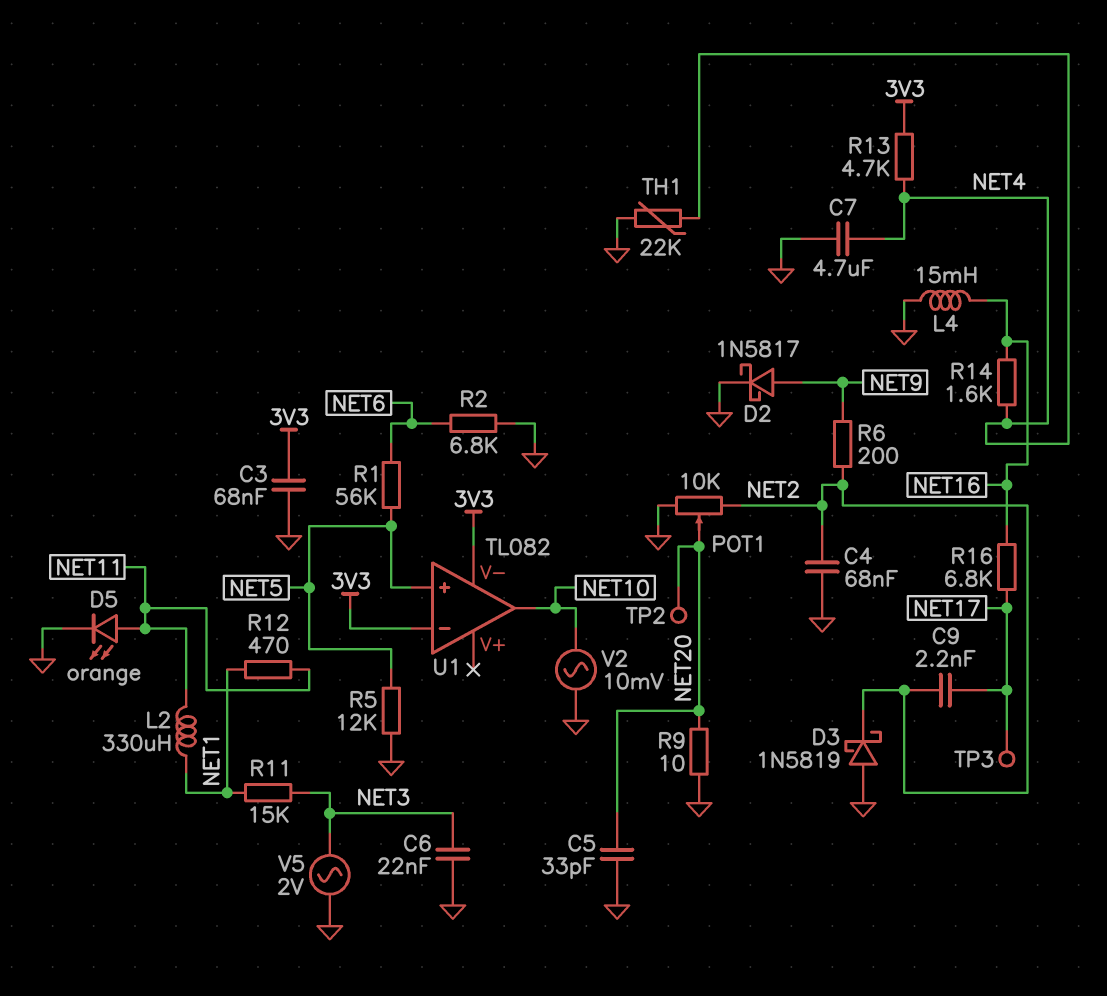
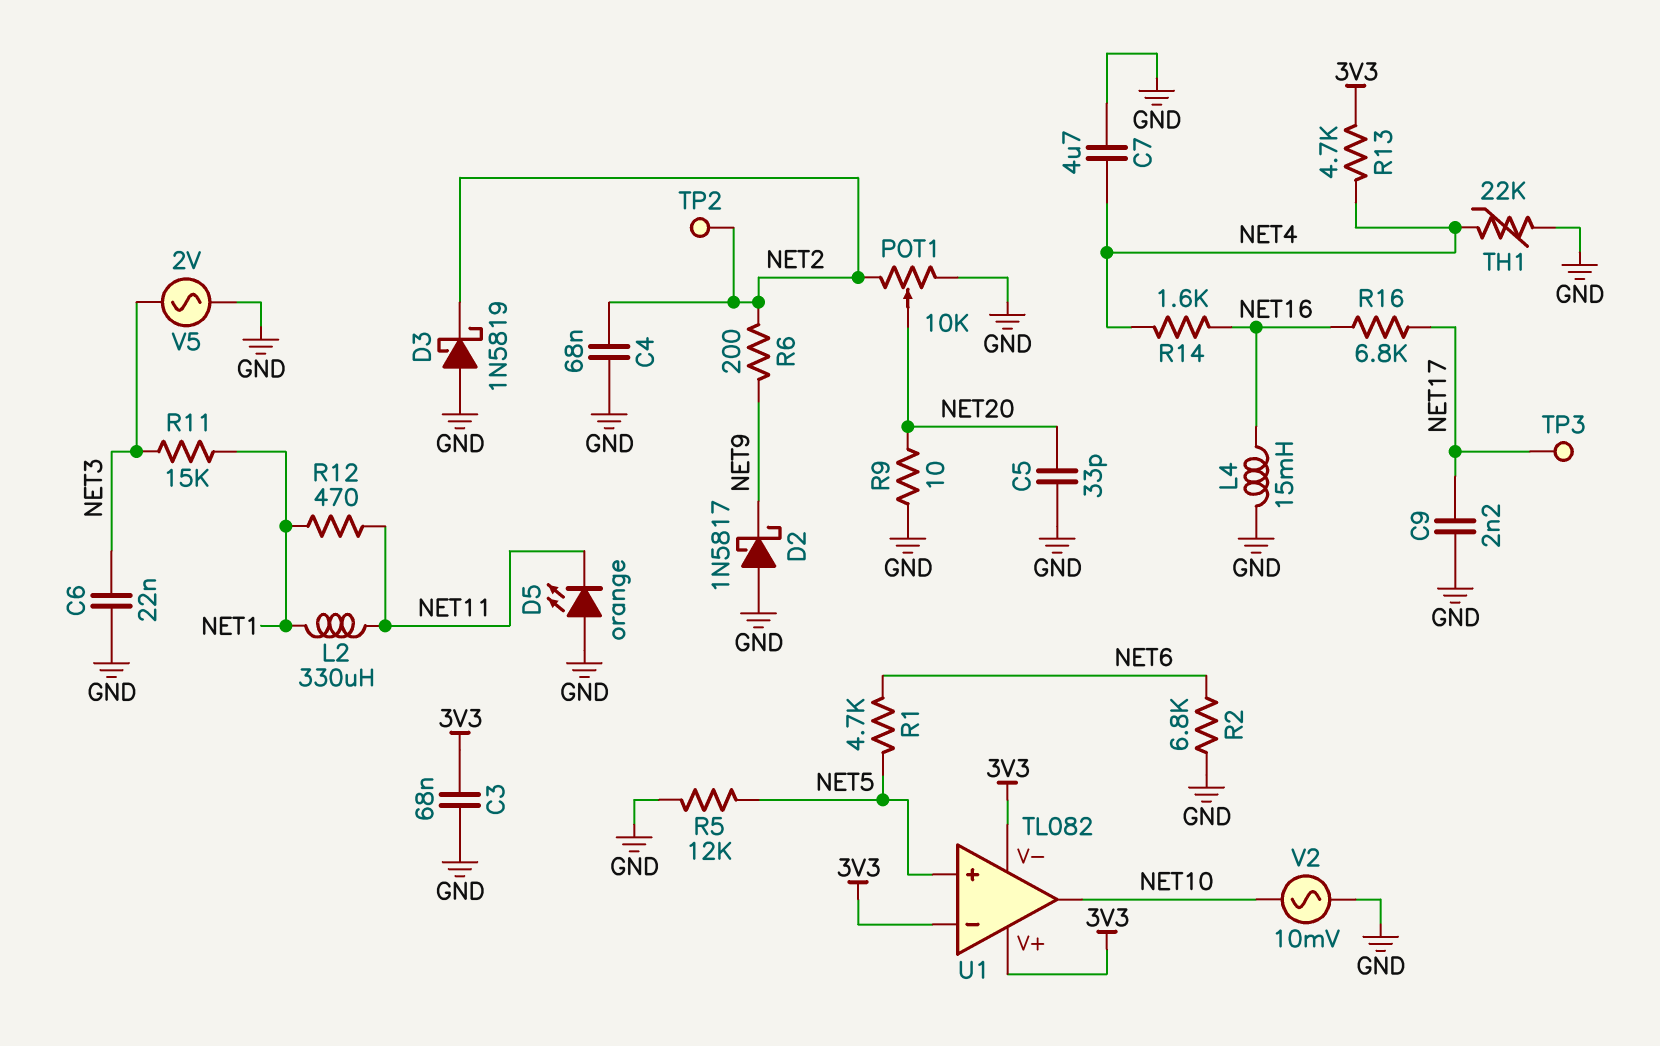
C9: 2.2nF (NET2, NET17) -> 2.2nF (GND, NET17)
D2: schottky 1N5817 (A NET9, K GND) -> schottky 1N5817 (A GND, K NET9)
D5: LED orange (A NET11, K GND) -> LED orange (A GND, K NET11)
R1: 56k (NET5, NET6) -> 4.7k (NET5, NET6)
TP2: test point (NET20) -> test point (NET2)
U1 pin V+: none -> 3V3

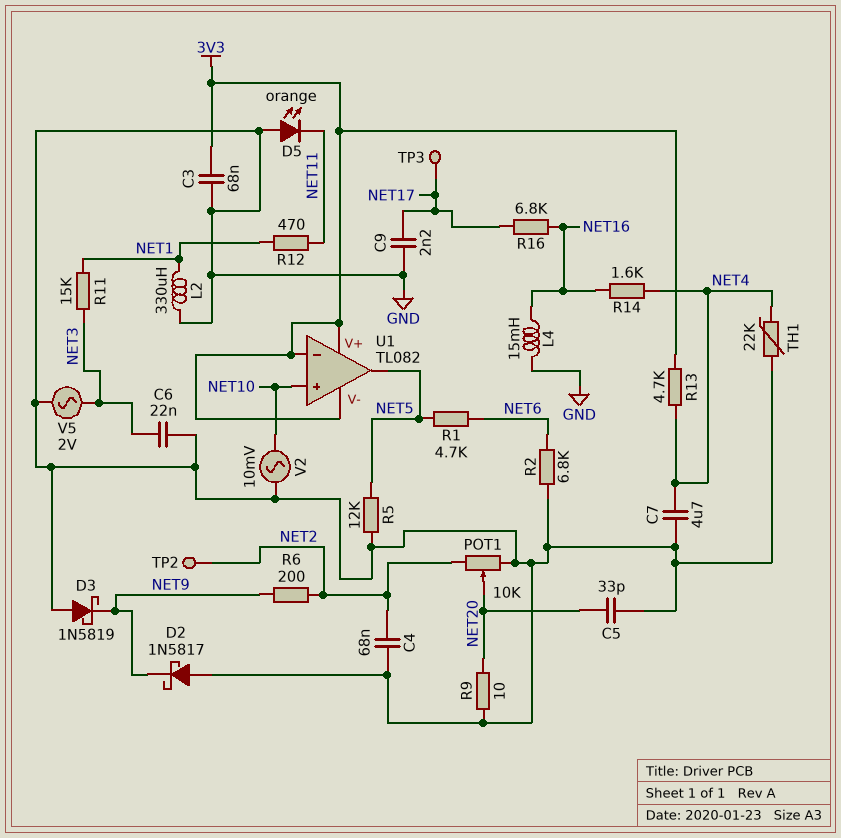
D3: schottky 1N5819 (A GND, K NET2) -> schottky 1N5819 (A GND, K NET9)
L2: 330uH (NET1, NET11) -> 330uH (GND, NET1)
U1 pin in+: NET5 -> NET10
U1 pin out: NET10 -> NET5

